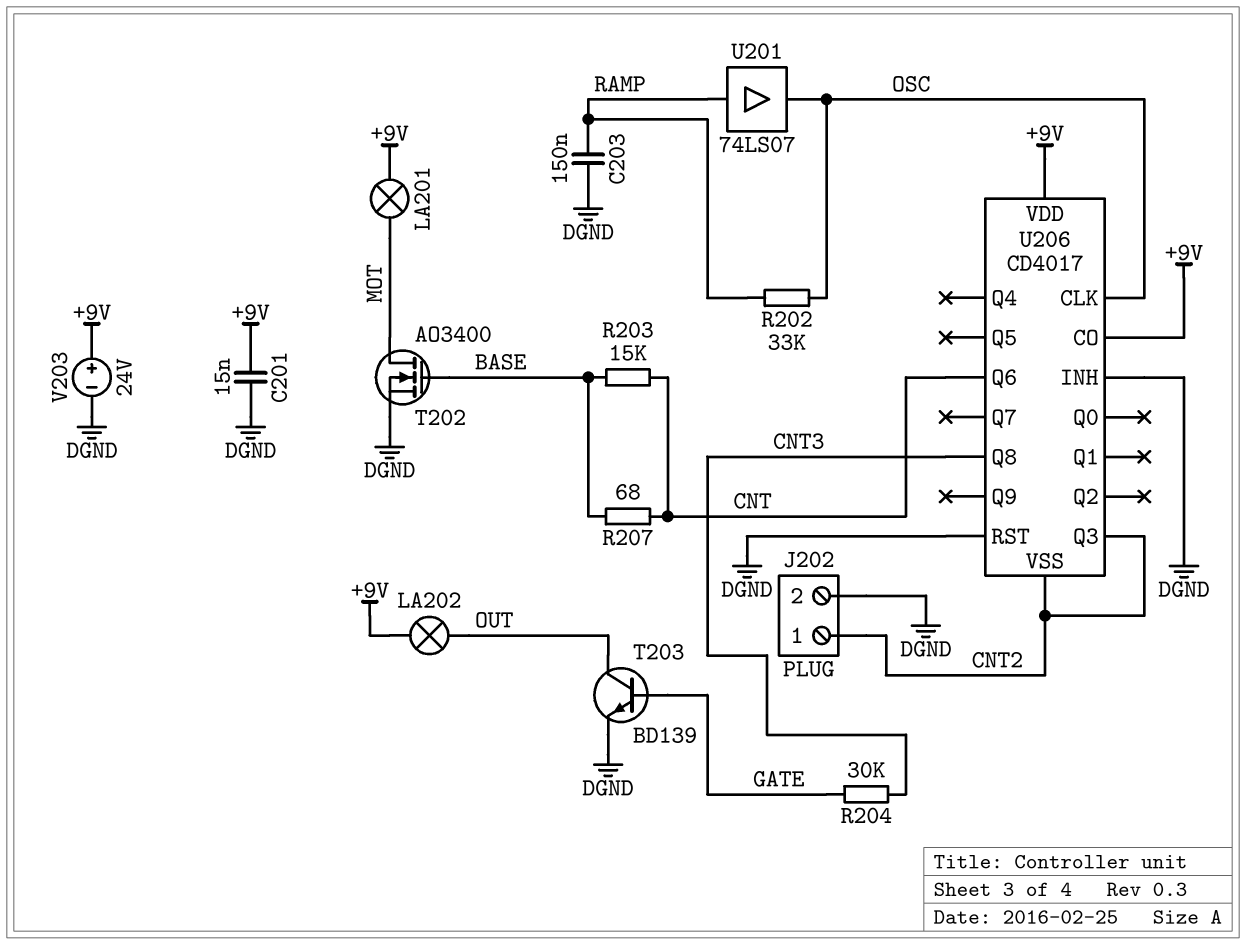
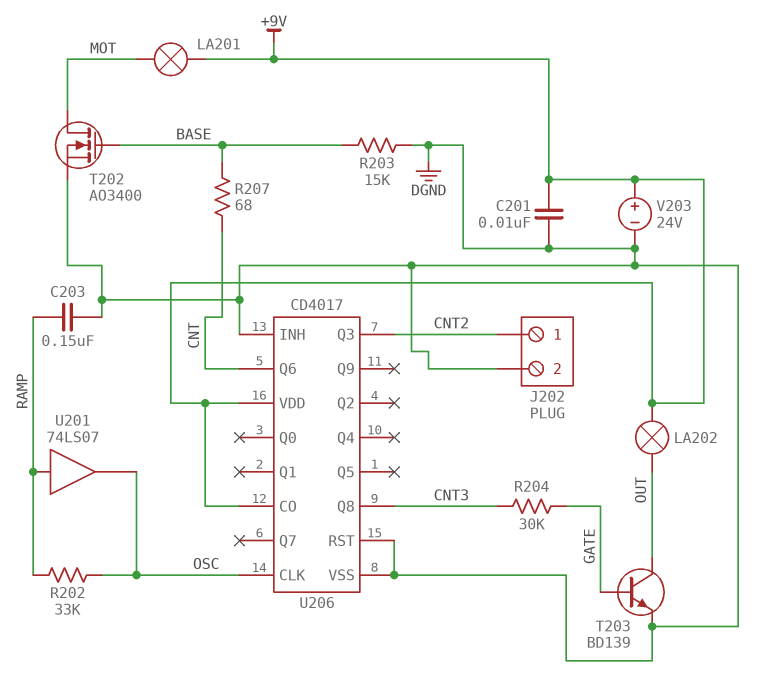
C201: 15nF (+9V, DGND) -> 10nF (+9V, DGND)
R203: 15k (BASE, CNT) -> 15k (BASE, DGND)
U206 pin VSS: CNT2 -> DGND

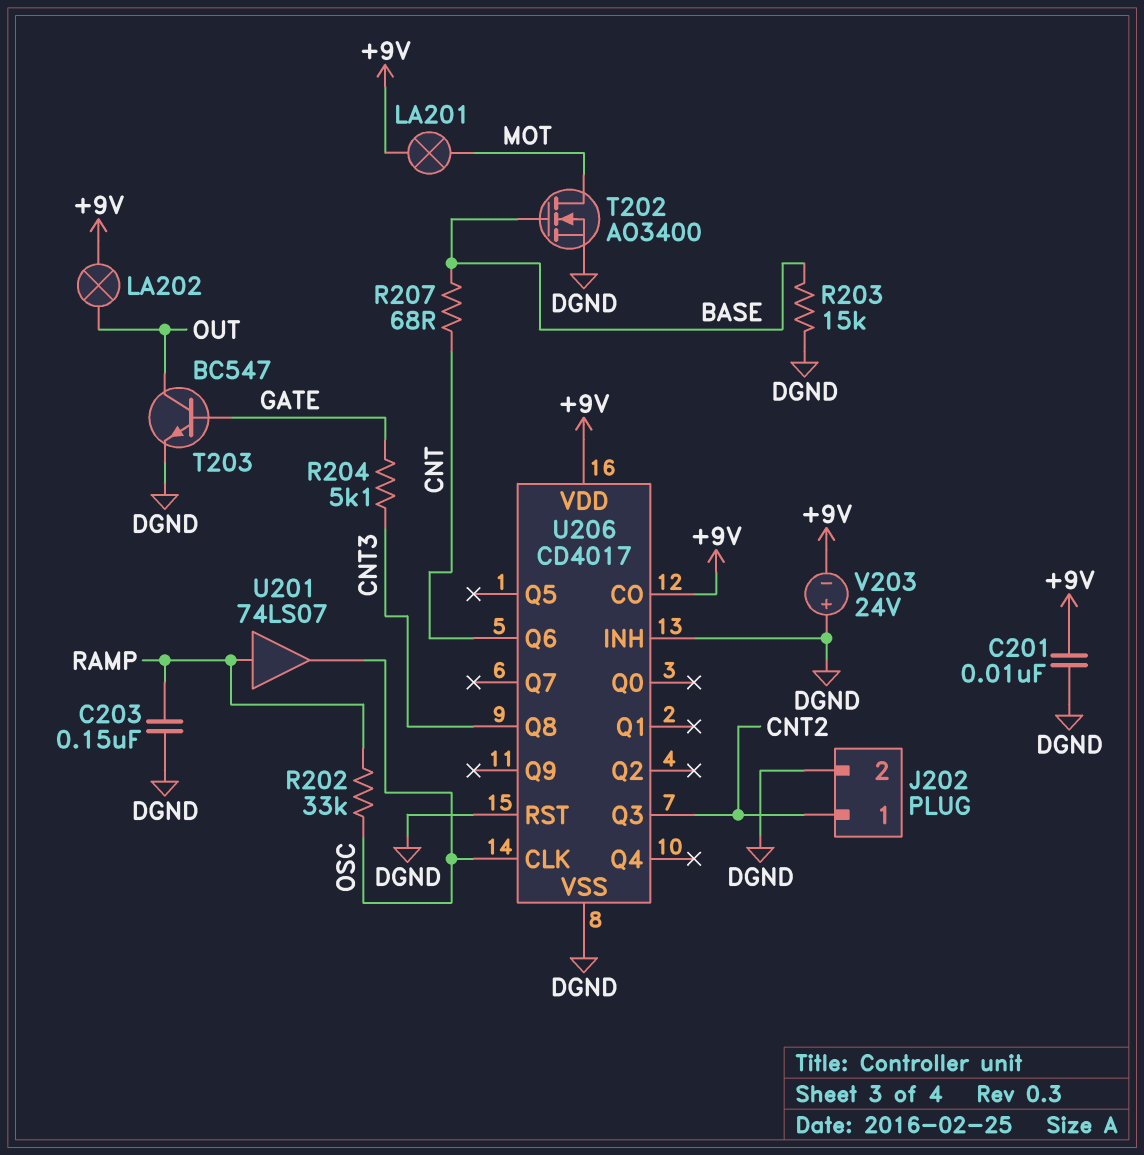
R204: 30k (CNT3, GATE) -> 5.1k (CNT3, GATE)
T203: NPN BD139 (B GATE, C OUT, E DGND) -> NPN BC547 (B GATE, C OUT, E DGND)
V203: 24V (plus +9V, minus DGND) -> 24V (plus DGND, minus +9V)

